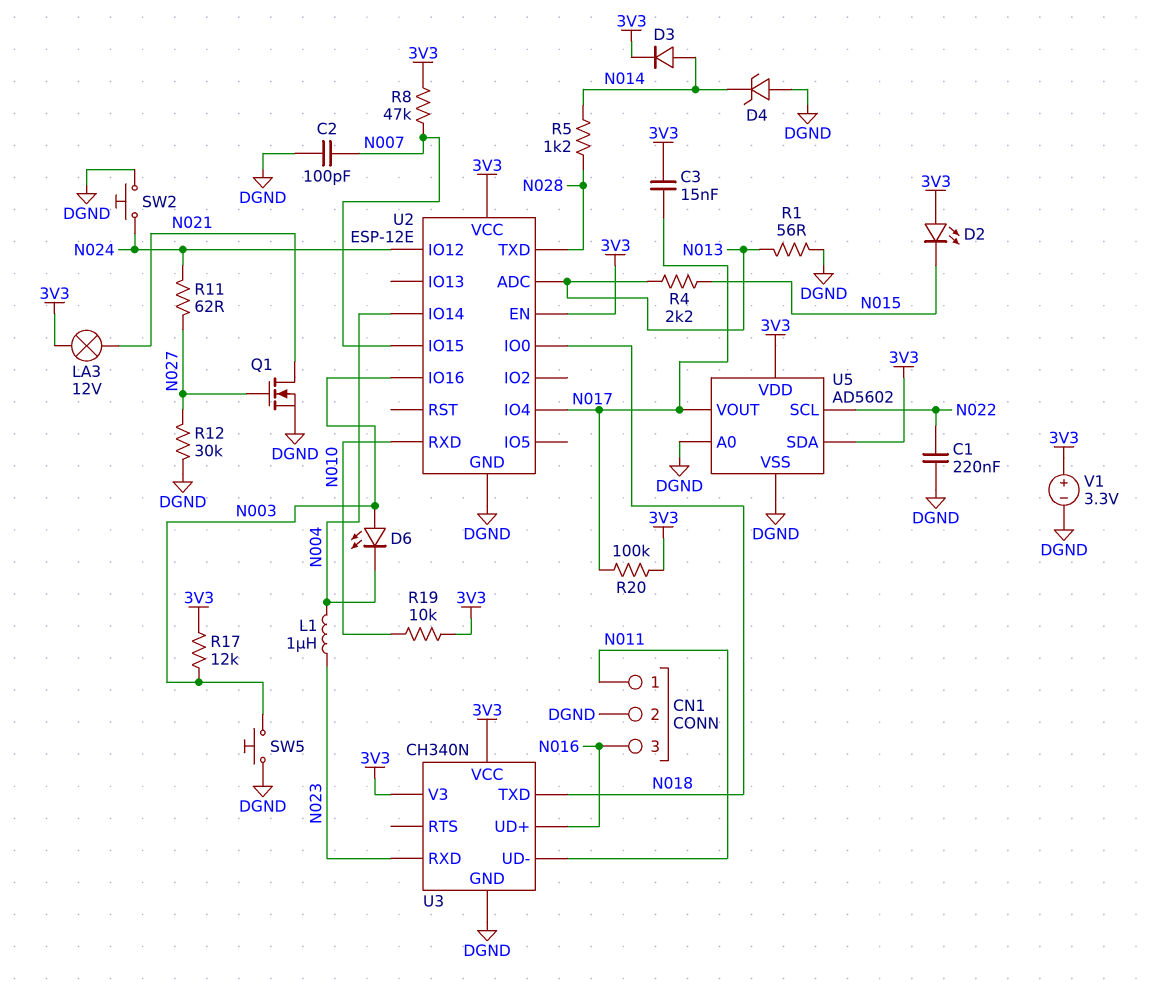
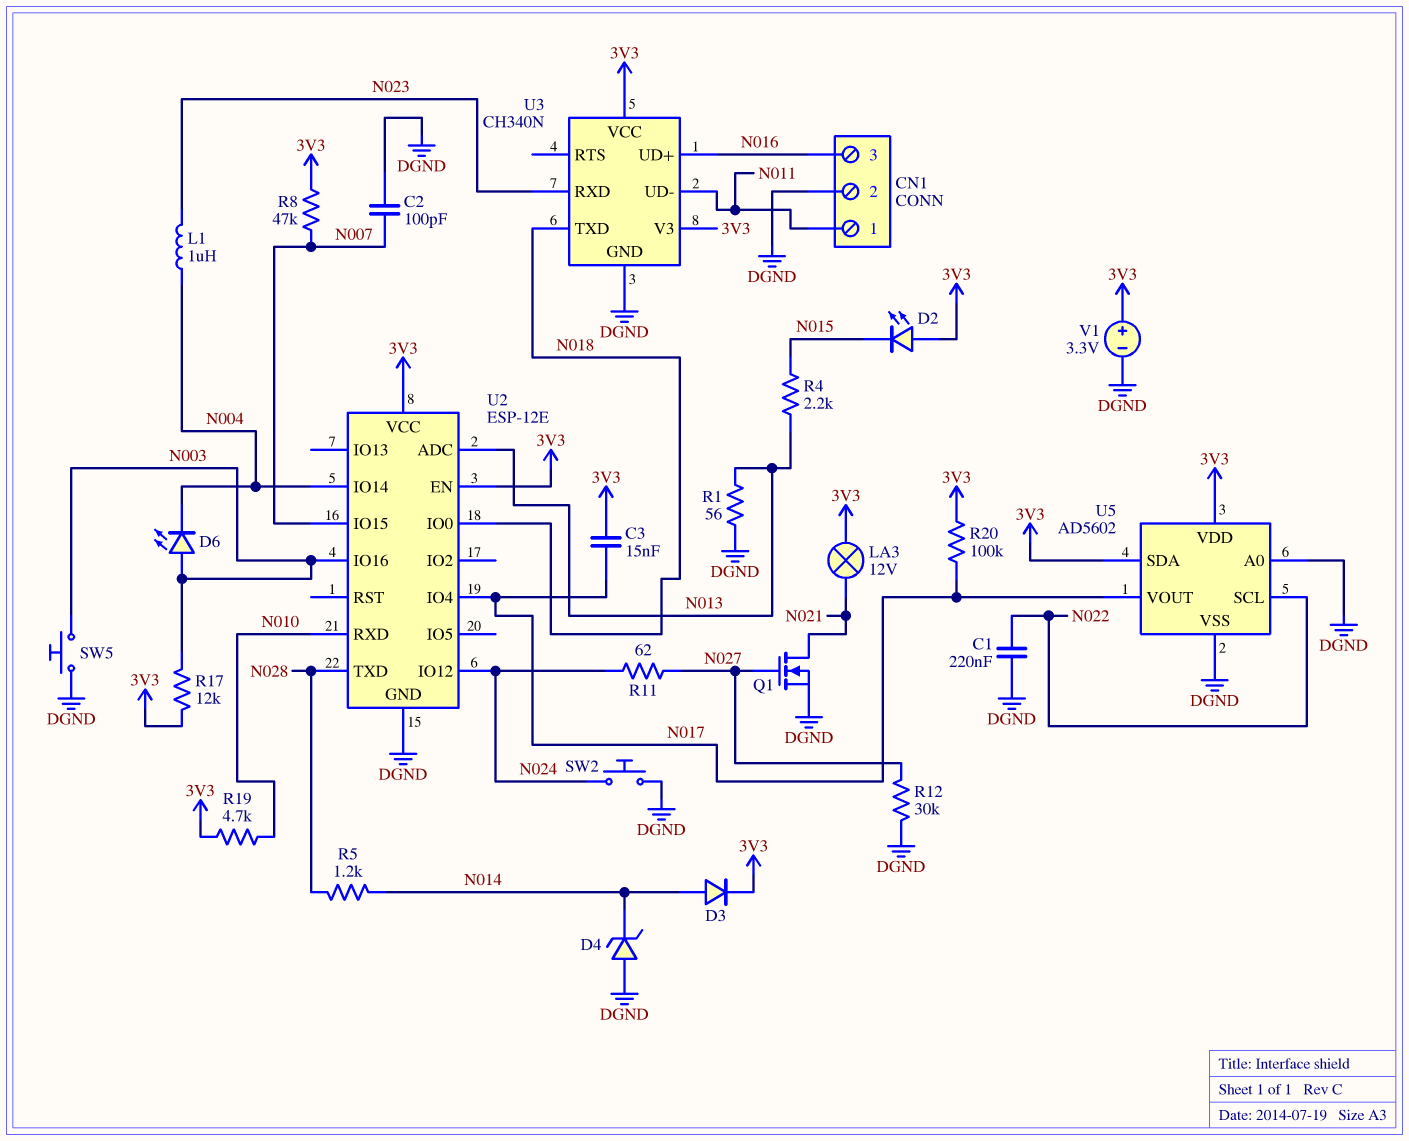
R19: 10k (3V3, N010) -> 4.7k (3V3, N010)

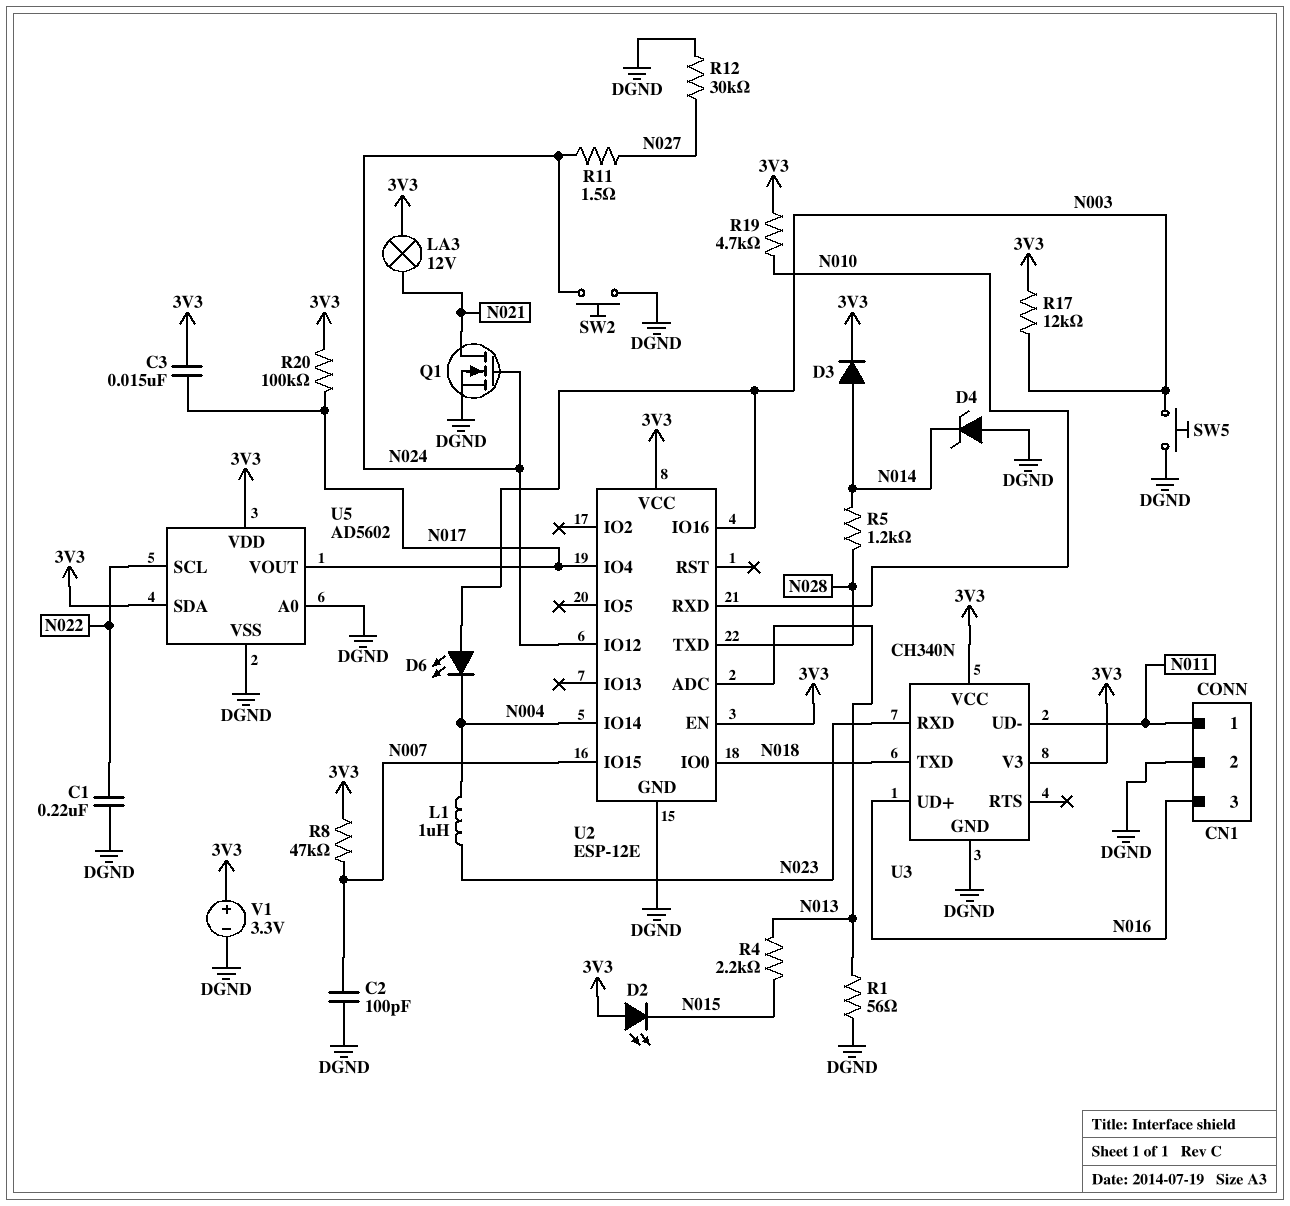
Q1: NMOS (G N027, D N021, S DGND) -> NMOS (G N024, D N021, S DGND)
R11: 62 (N024, N027) -> 1.5 (N024, N027)

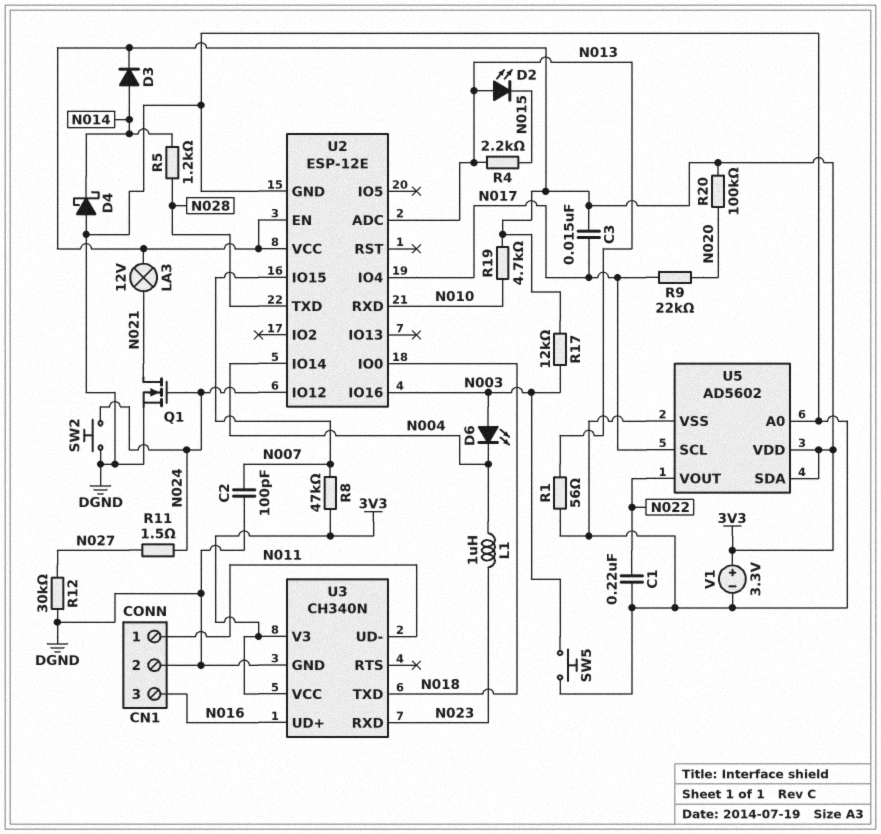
D2: LED (A 3V3, K N015) -> LED (A N013, K N015)
D4: zener (A DGND, K N014) -> schottky (A DGND, K N014)
R9: none -> 22k (N017, N020)
R20: 100k (3V3, N017) -> 100k (3V3, N020)
U5 pin SCL: N022 -> N017
U5 pin VOUT: N017 -> N022

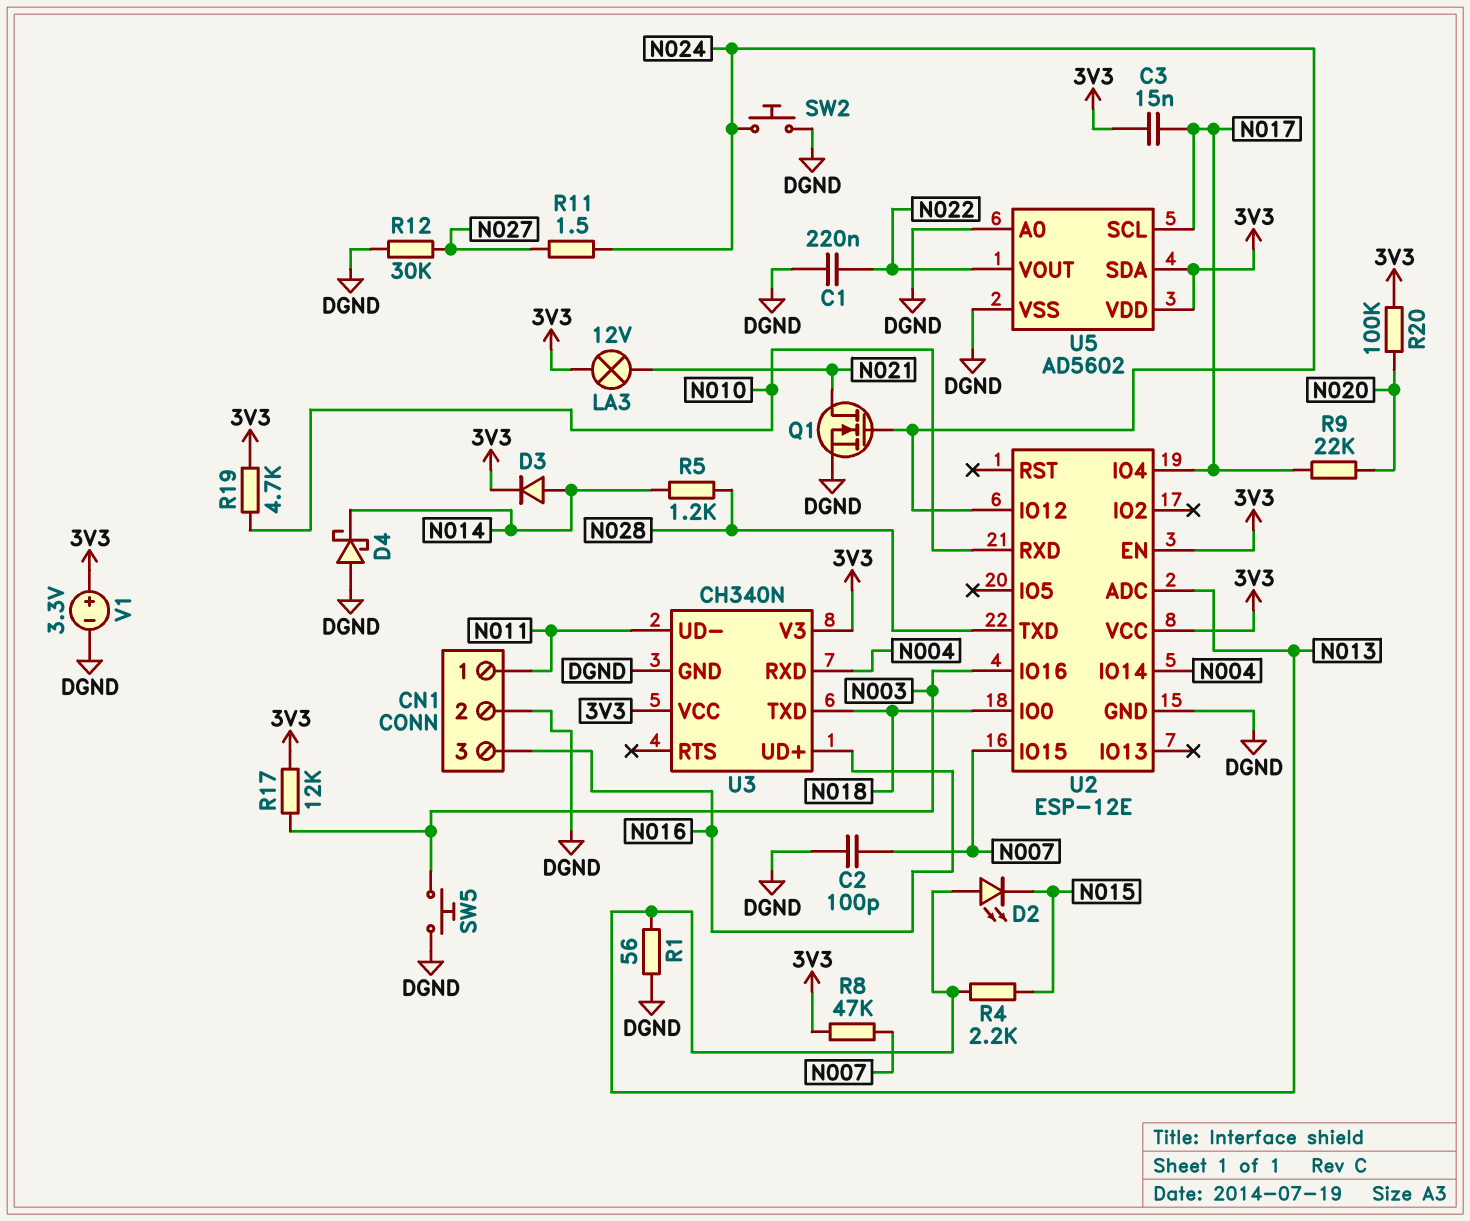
D6: LED (A N003, K N004) -> none
L1: 1uH (N004, N023) -> none
U3 pin RXD: N023 -> N004

